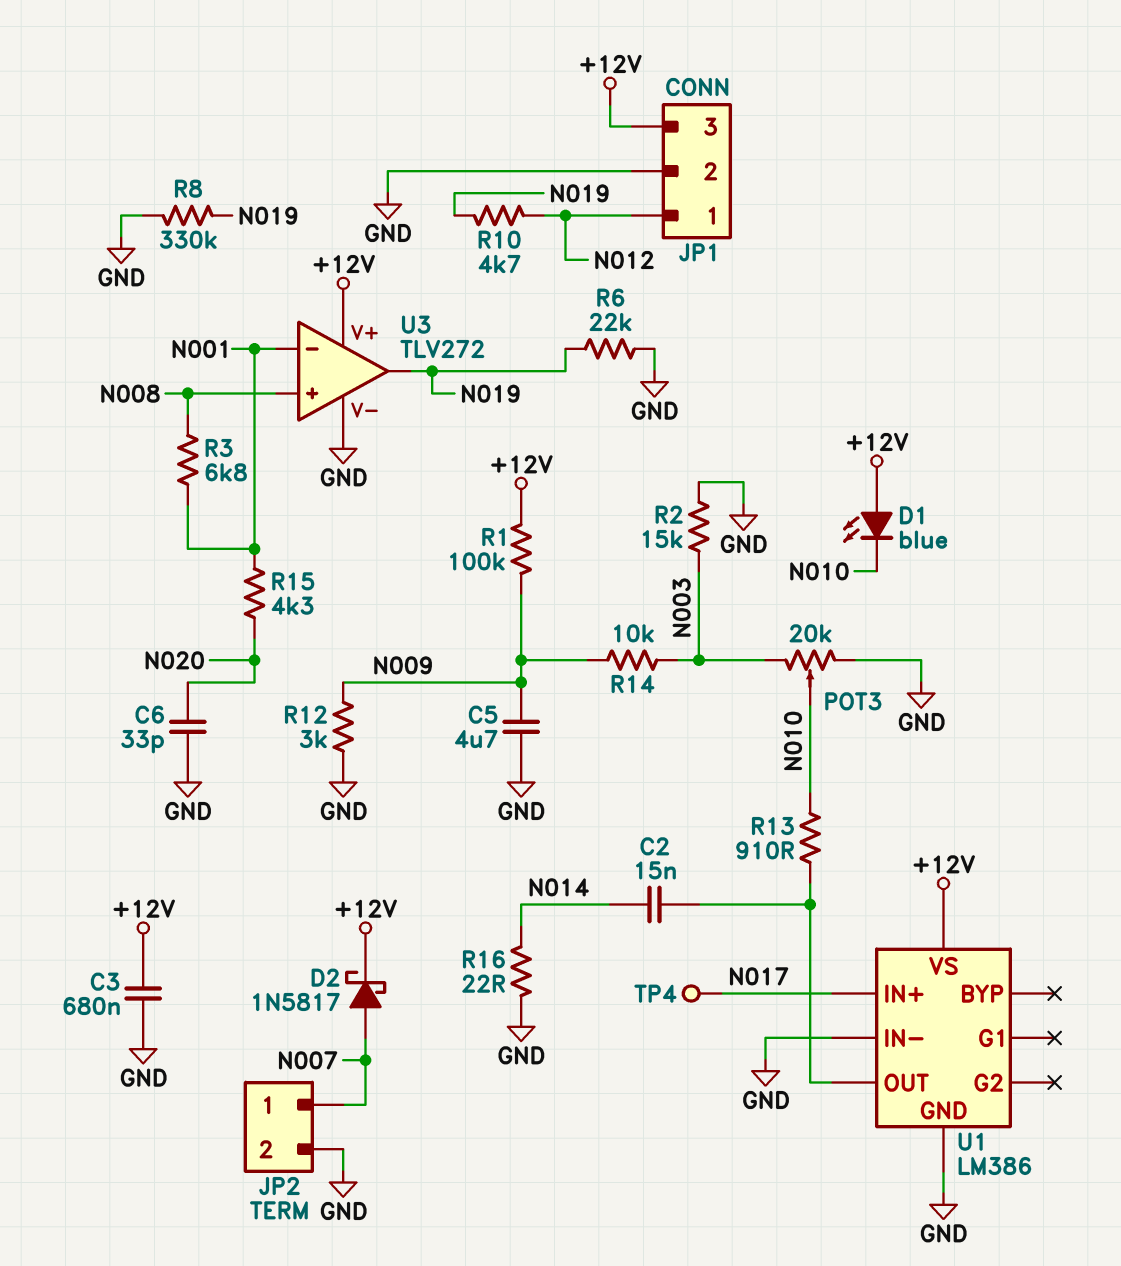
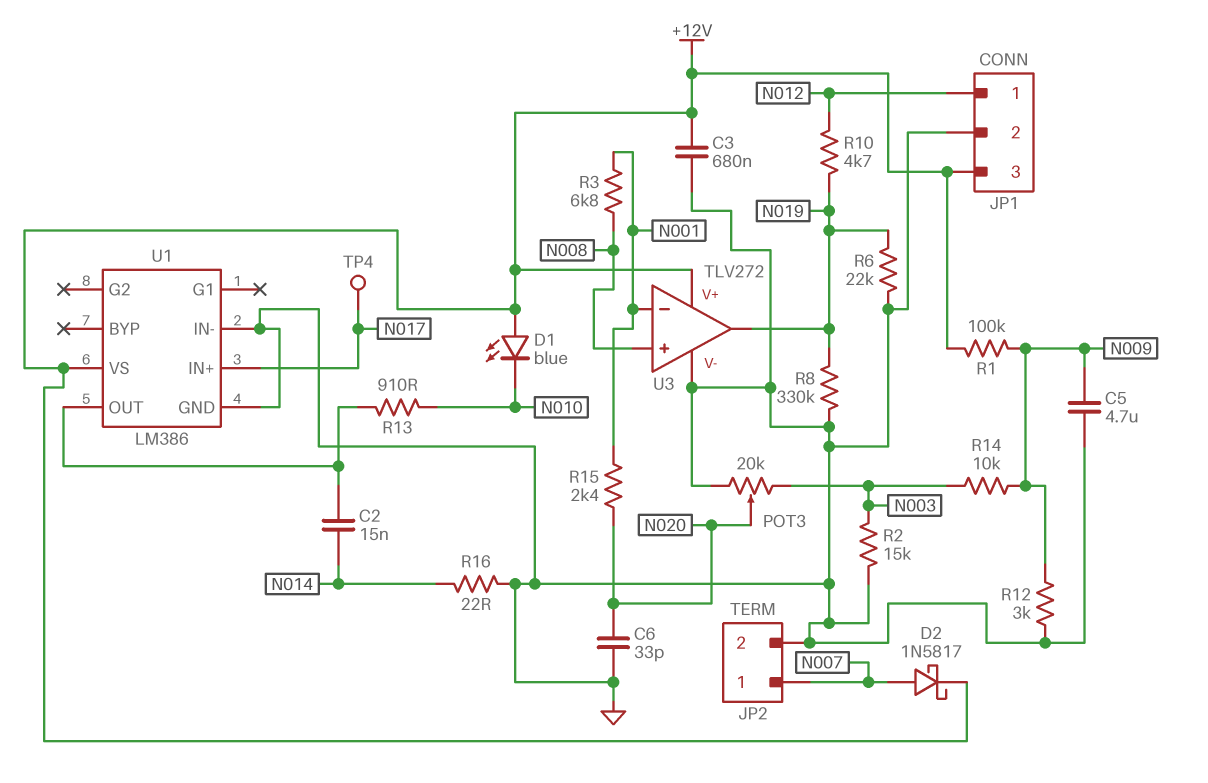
POT3: 20k (GND, N003, wiper N010) -> 20k (GND, N003, wiper N020)
R15: 4.3k (N001, N020) -> 2.4k (N001, N020)

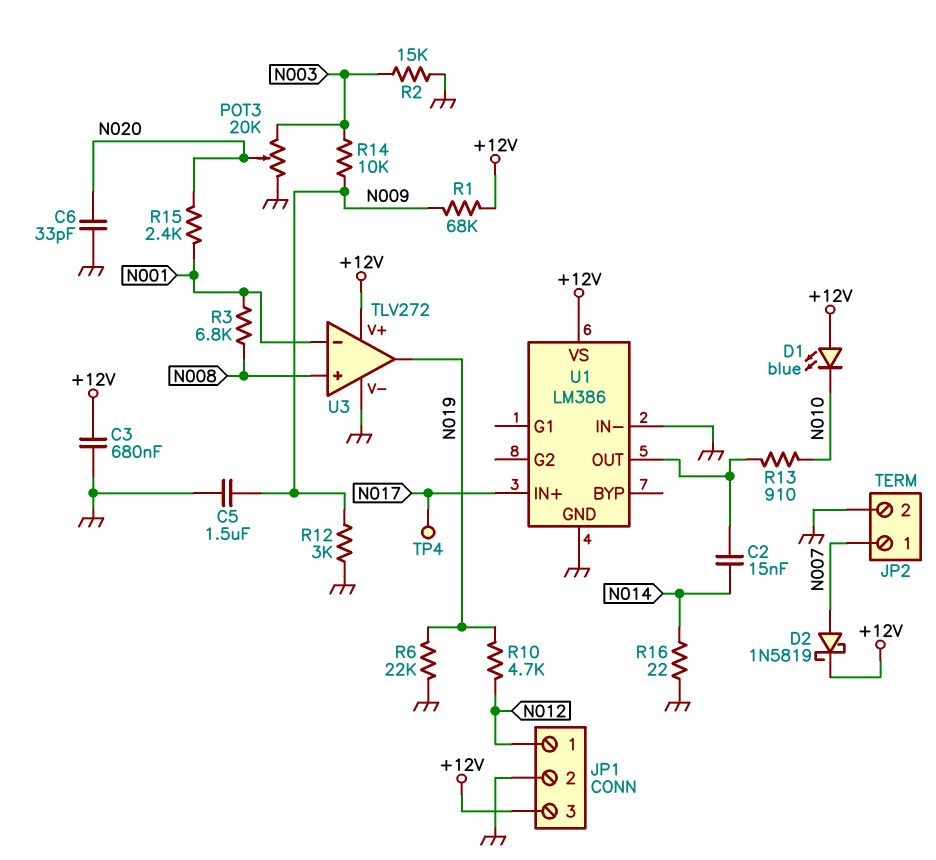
C5: 4.7uF (GND, N009) -> 1.5uF (GND, N009)
D2: schottky 1N5817 (A N007, K +12V) -> schottky 1N5819 (A N007, K +12V)
R1: 100k (+12V, N009) -> 68k (+12V, N009)
R8: 330k (GND, N019) -> none

